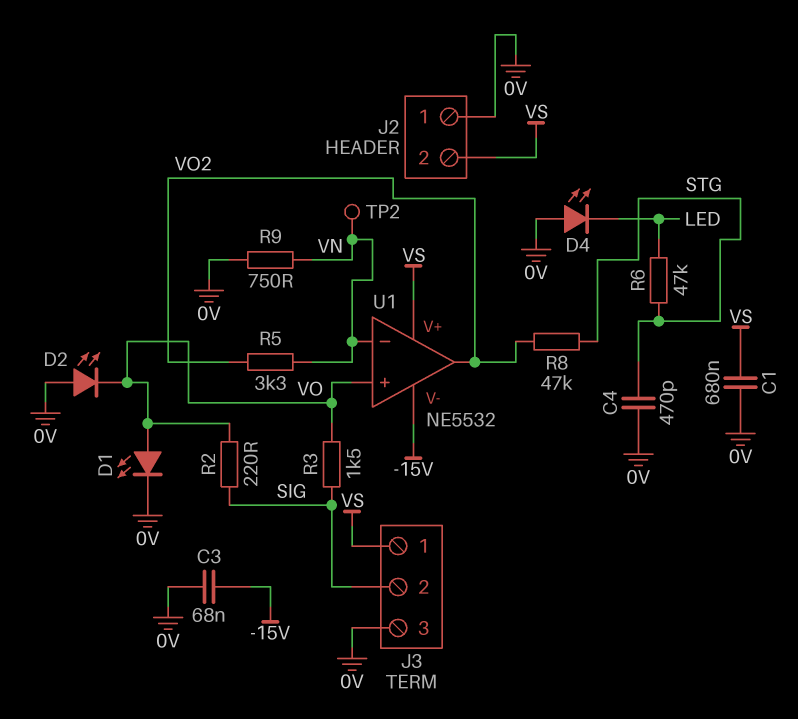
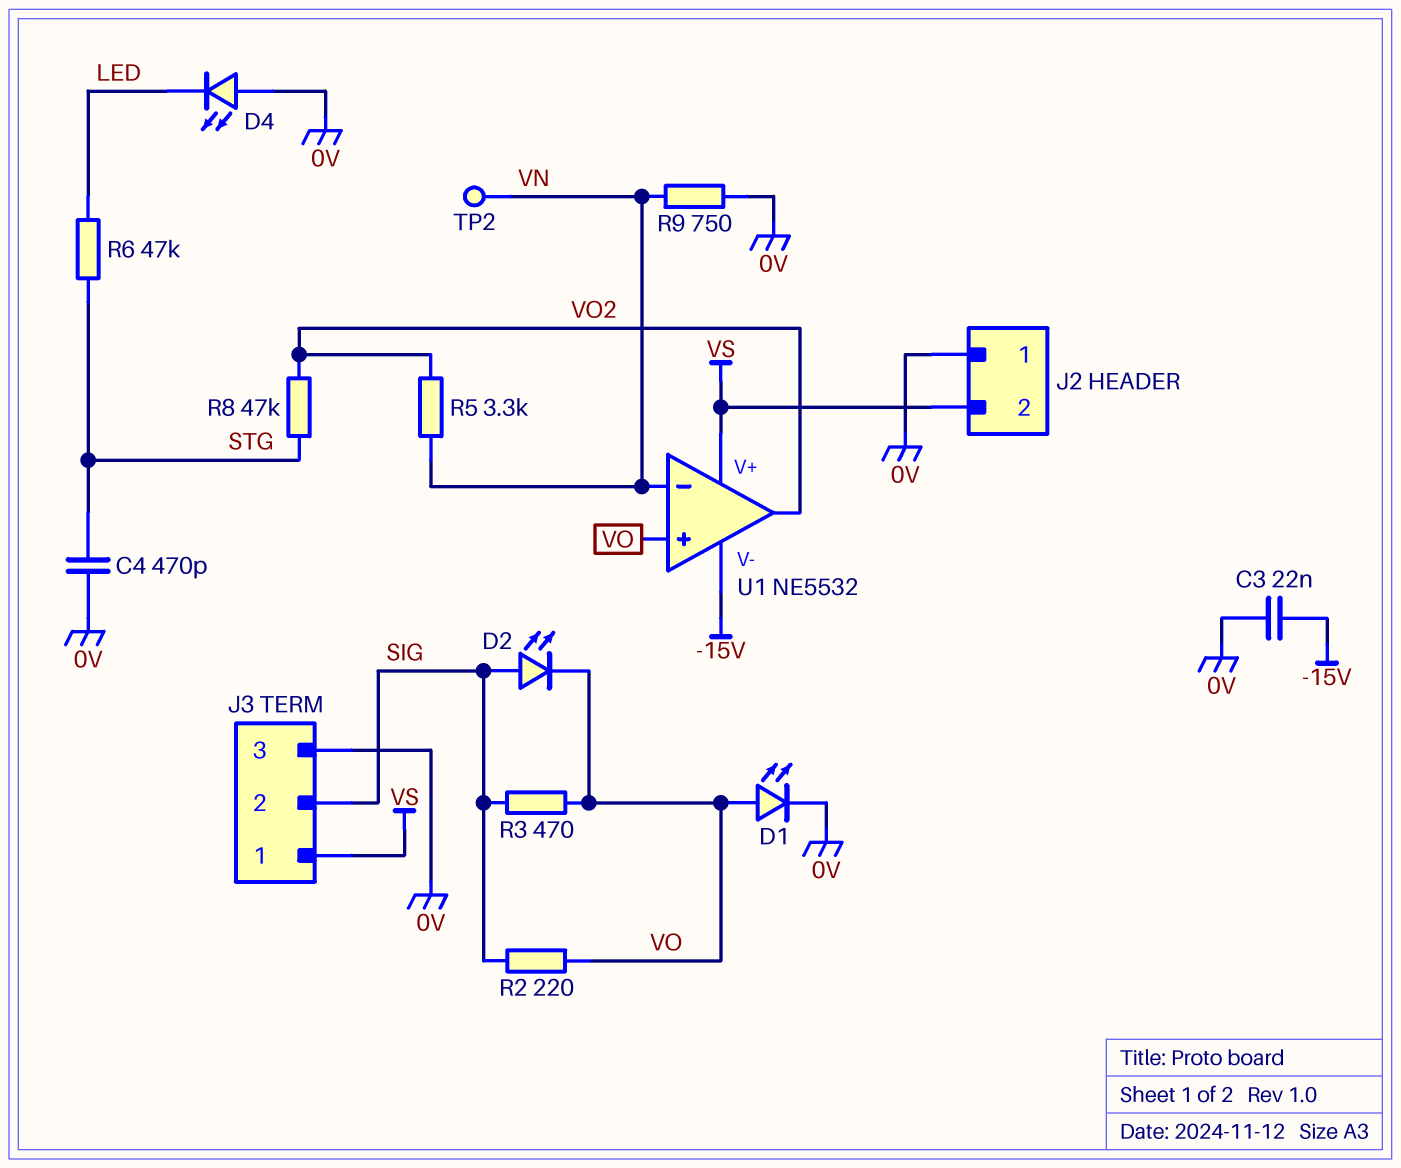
C1: 680nF (0V, VS) -> none
C3: 68nF (-15V, 0V) -> 22nF (-15V, 0V)
D2: LED (A 0V, K VO) -> LED (A SIG, K VO)
R3: 1.5k (SIG, VO) -> 470 (SIG, VO)

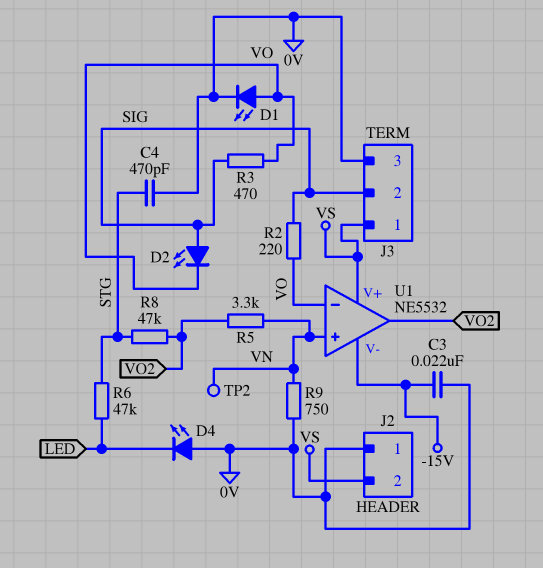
U1 pin in+: VO -> VN
U1 pin in-: VN -> VO

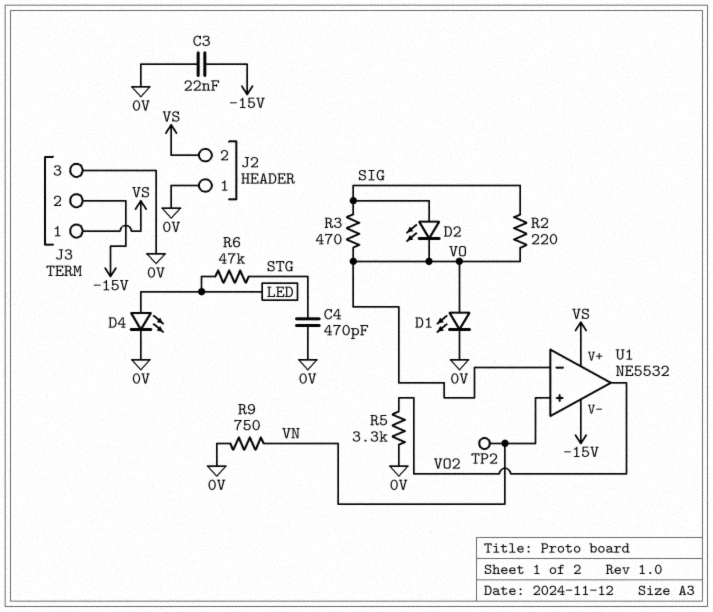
D4: LED (A 0V, K LED) -> LED (A LED, K 0V)
J3 pin 2: SIG -> -15V
R5: 3.3k (VN, VO2) -> 3.3k (0V, VO2)
R8: 47k (STG, VO2) -> none

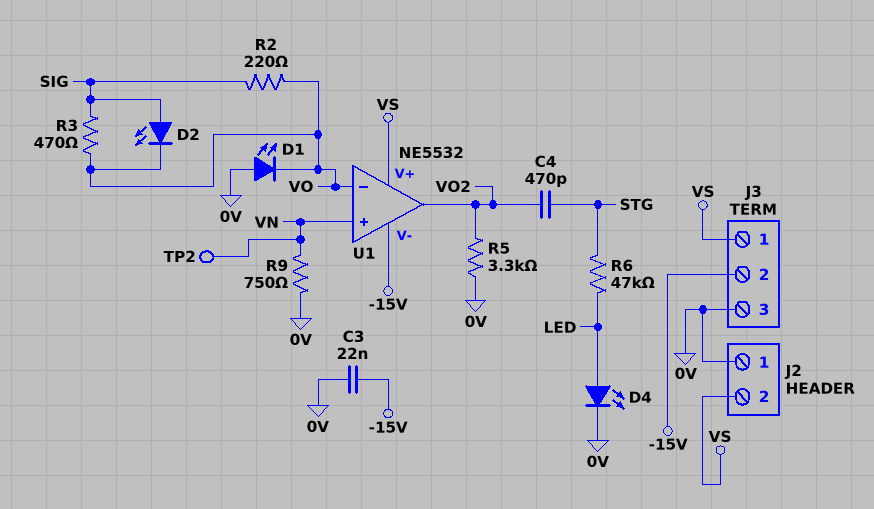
C4: 470pF (0V, STG) -> 470pF (STG, VO2)
D1: LED (A VO, K 0V) -> LED (A 0V, K VO)

